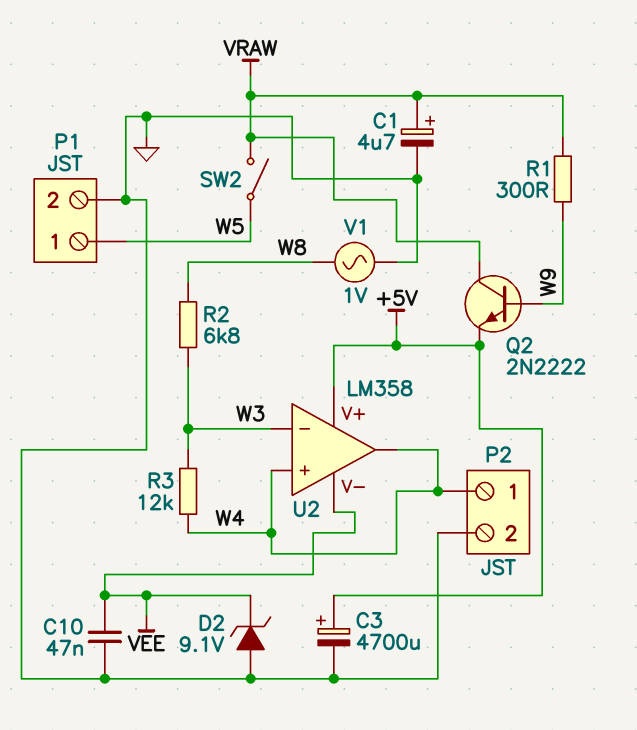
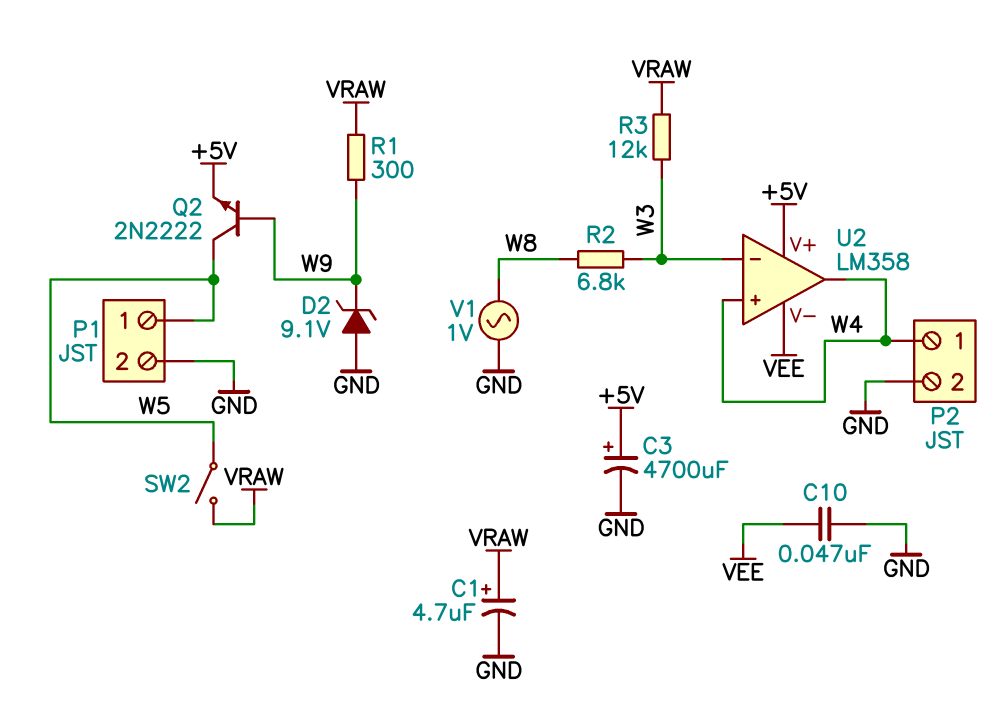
D2: zener 9.1V (A GND, K VEE) -> zener 9.1V (A GND, K W9)
Q2: NPN 2N2222 (B W9, C VRAW, E +5V) -> NPN 2N2222 (B W9, C W5, E +5V)
R3: 12k (W3, W4) -> 12k (VRAW, W3)

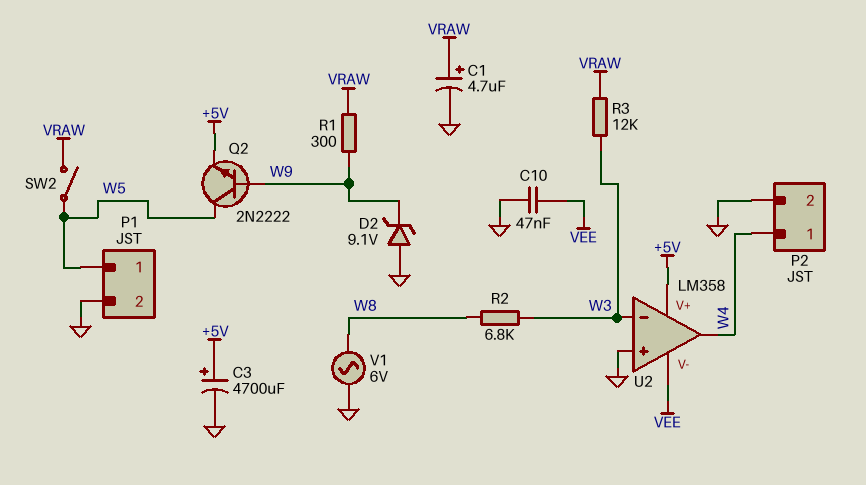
U2 pin in+: W4 -> GND
V1: AC 1V (GND, W8) -> AC 6V (GND, W8)

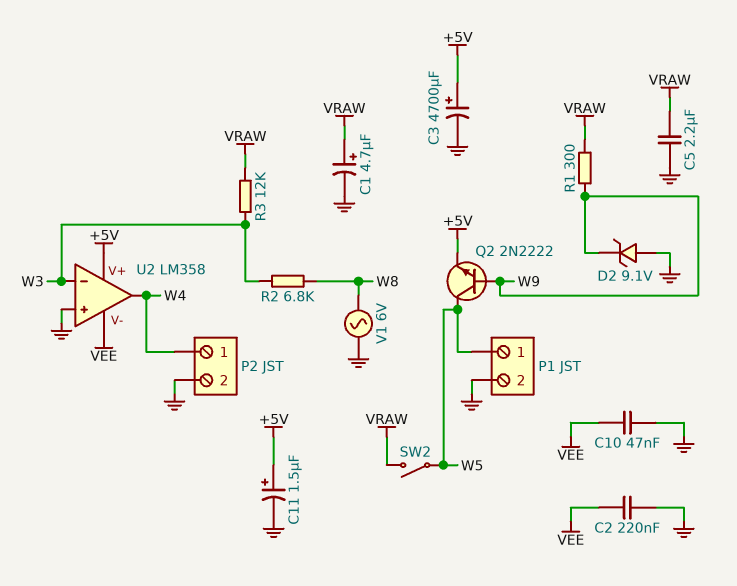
C2: none -> 220nF (GND, VEE)
C5: none -> 2.2uF (GND, VRAW)
C11: none -> 1.5uF (plus +5V, minus GND)

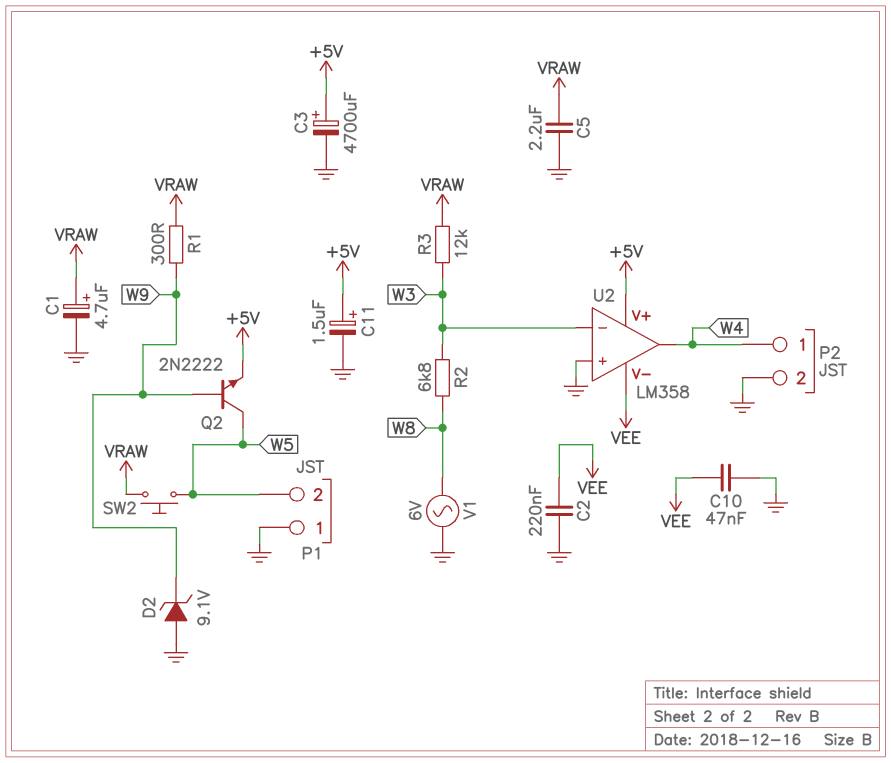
P1 pin 1: W5 -> GND
P1 pin 2: GND -> W5
SW2: switch (VRAW, W5) -> button (VRAW, W5)

